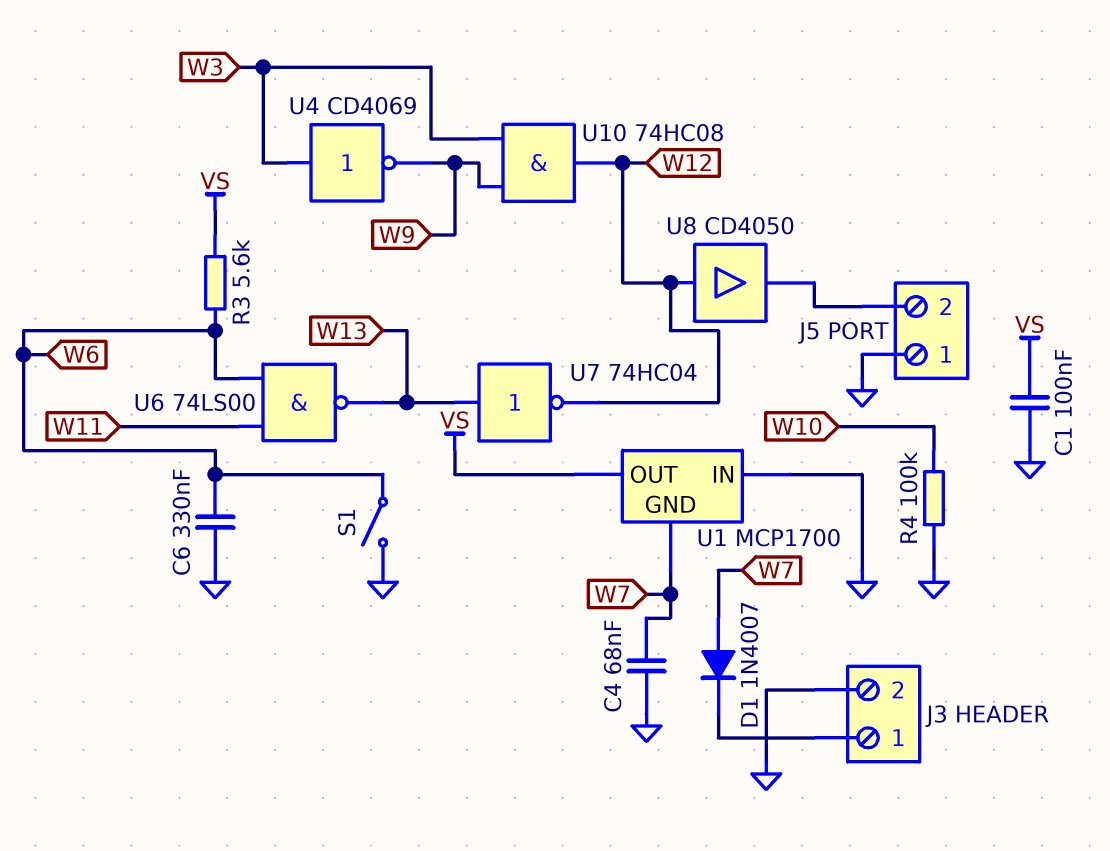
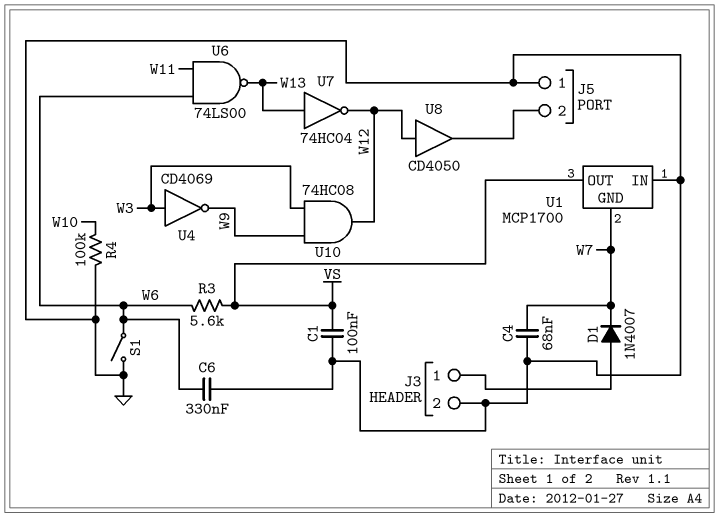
D1: diode 1N4007 (A W7, K J3/1) -> diode 1N4007 (A J3/1, K W7)

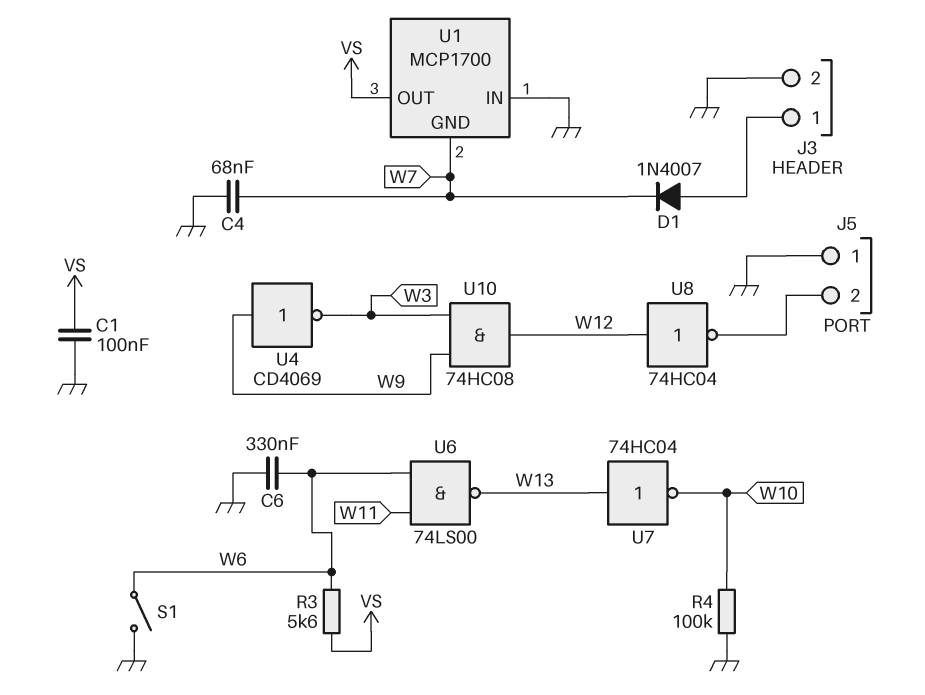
U4: NOT CD4069 (in W3, out W9) -> NOT CD4069 (in W9, out W3)
U7: NOT 74HC04 (in W13, out W12) -> NOT 74HC04 (in W13, out W10)
U8: buffer CD4050 (in W12, out J5/2) -> NOT 74HC04 (in W12, out J5/2)

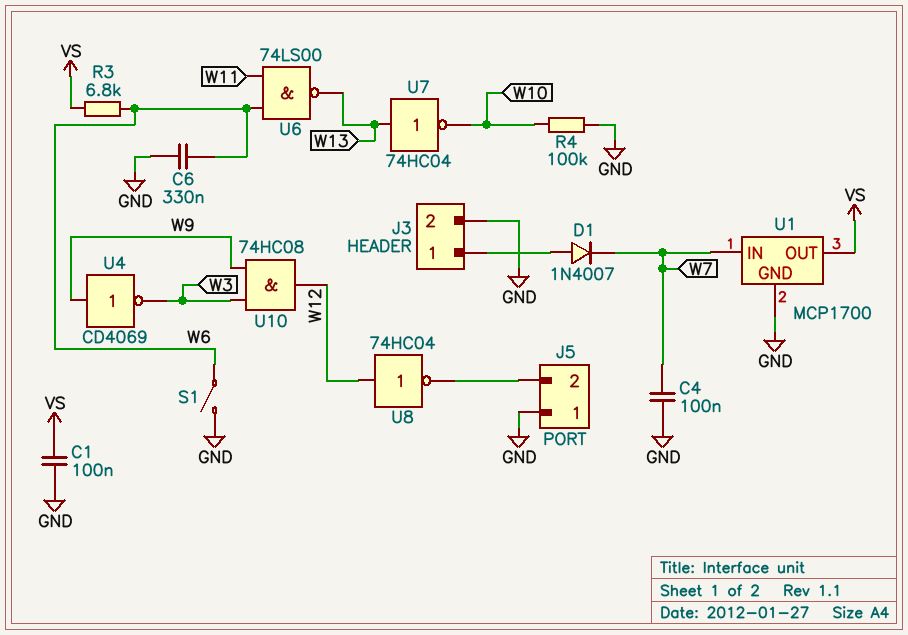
C4: 68nF (GND, W7) -> 100nF (GND, W7)
R3: 5.6k (VS, W6) -> 6.8k (VS, W6)
U1 pin GND: W7 -> GND
U1 pin IN: GND -> W7

